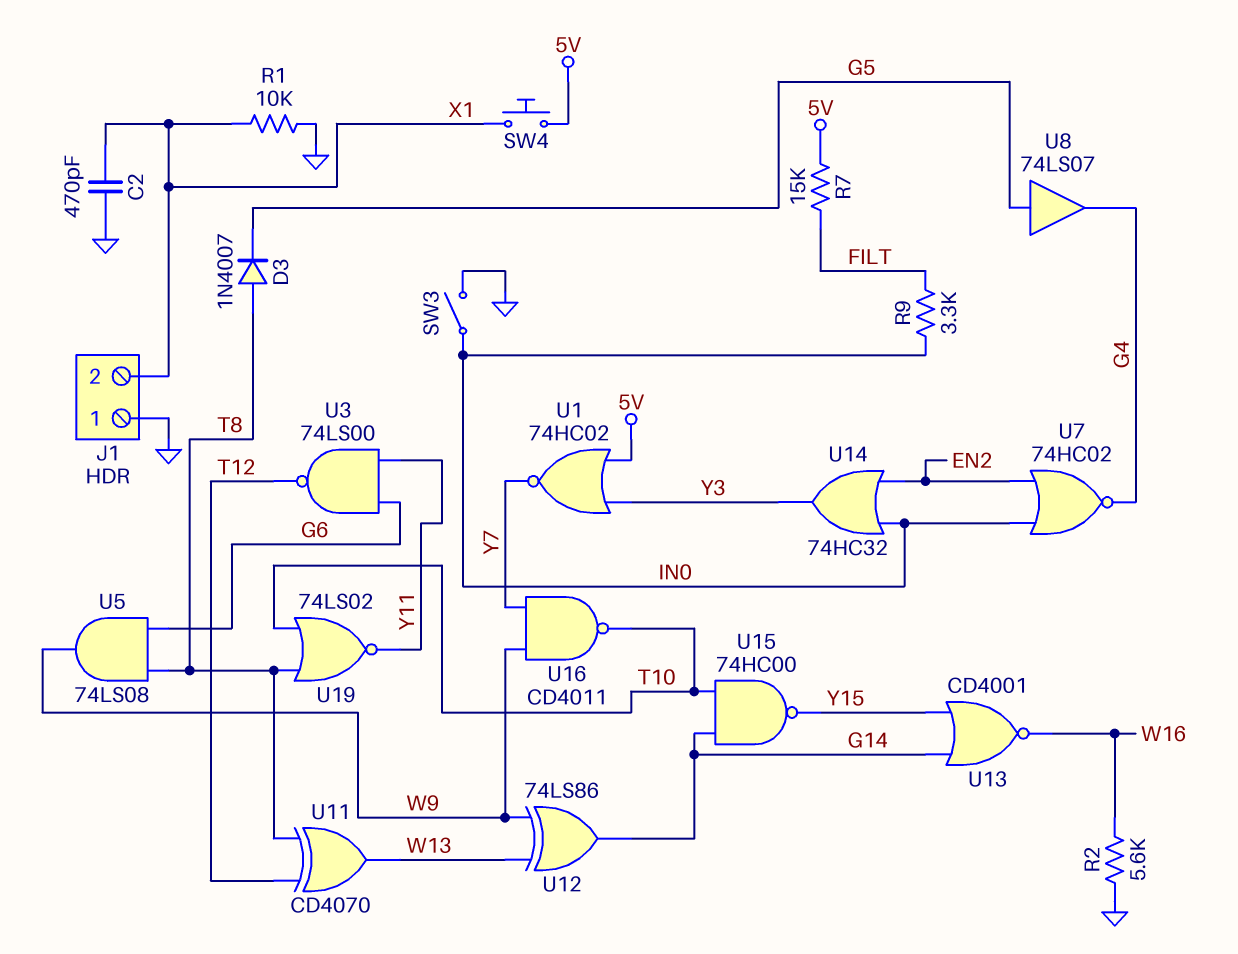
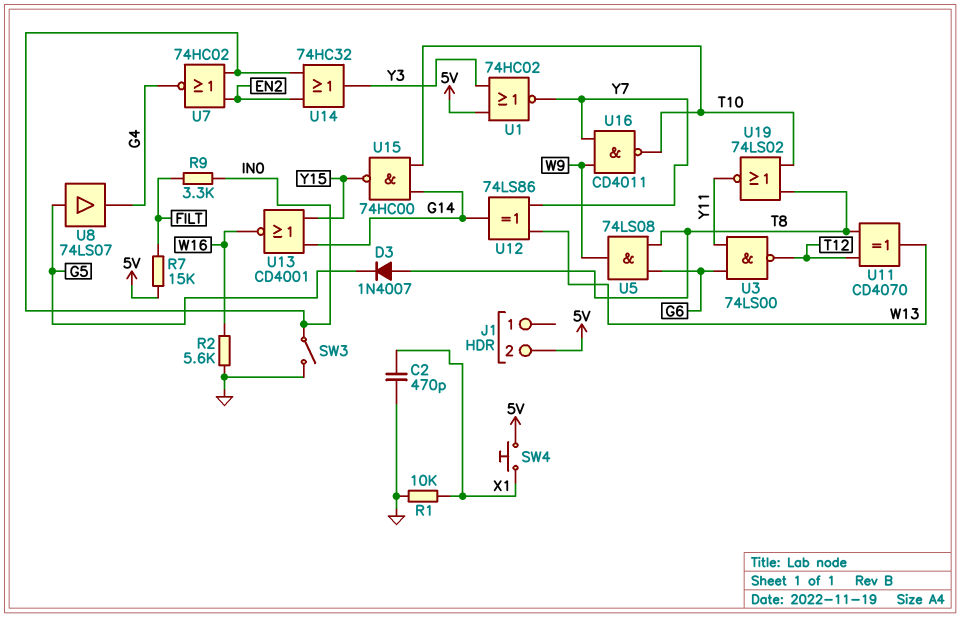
J1 pin 1: GND -> none
J1 pin 2: X1 -> 5V
U12: XOR 74LS86 (in W9, in W13, out G14) -> XOR 74LS86 (in W13, in Y7, out G14)

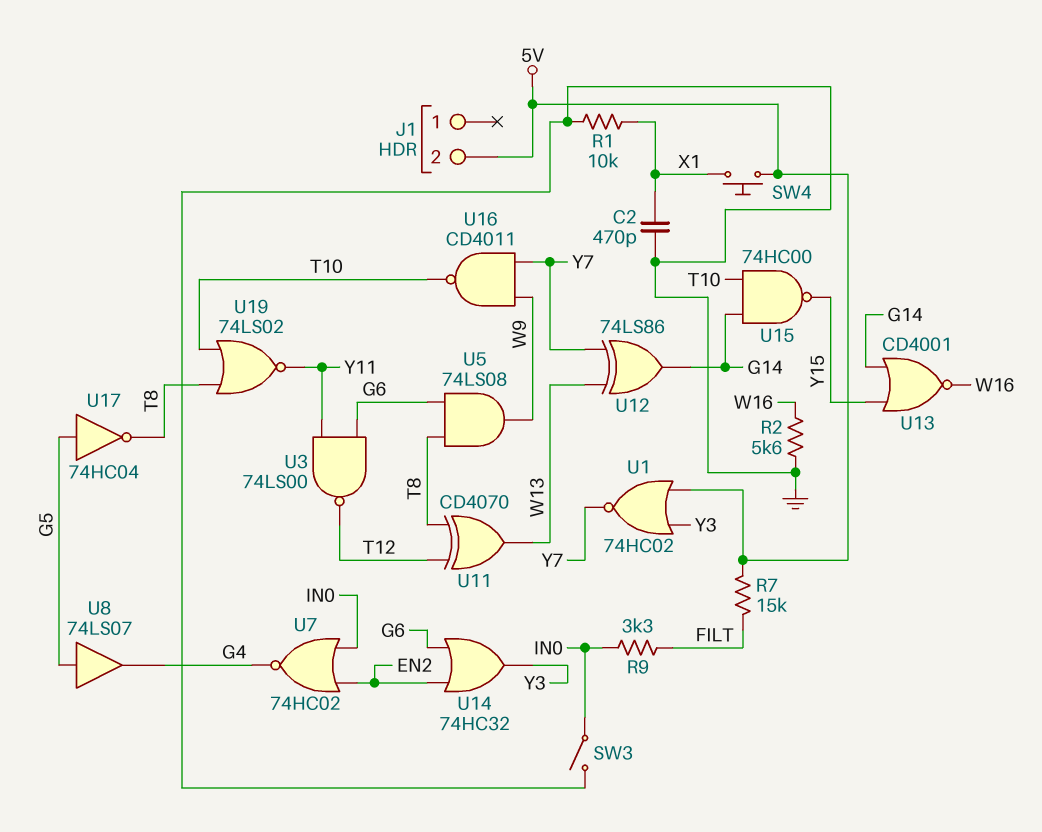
D3: diode 1N4007 (A T8, K G5) -> none
U14: OR 74HC32 (in EN2, in IN0, out Y3) -> OR 74HC32 (in EN2, in G6, out Y3)
U17: none -> NOT 74HC04 (in G5, out T8)

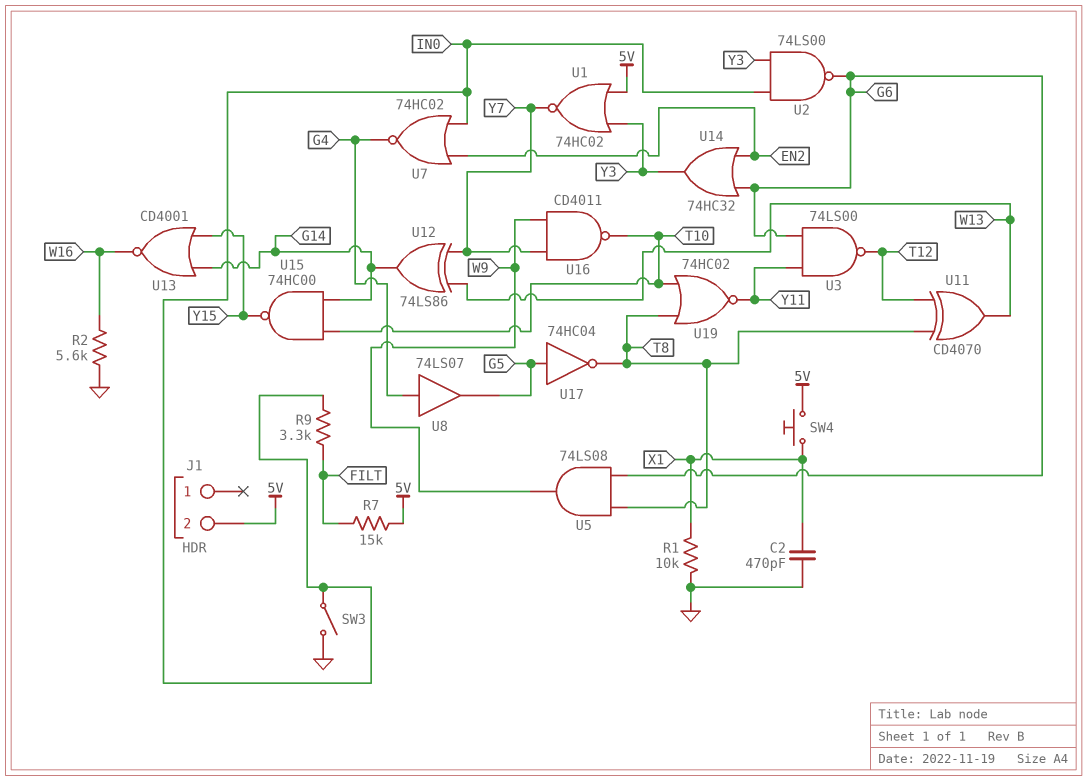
U2: none -> NAND 74LS00 (in IN0, in Y3, out G6)
U8: buffer 74LS07 (in G5, out G4) -> buffer 74LS07 (in G4, out G5)
U19: NOR 74LS02 (in T8, in T10, out Y11) -> NOR 74HC02 (in T8, in T10, out Y11)

